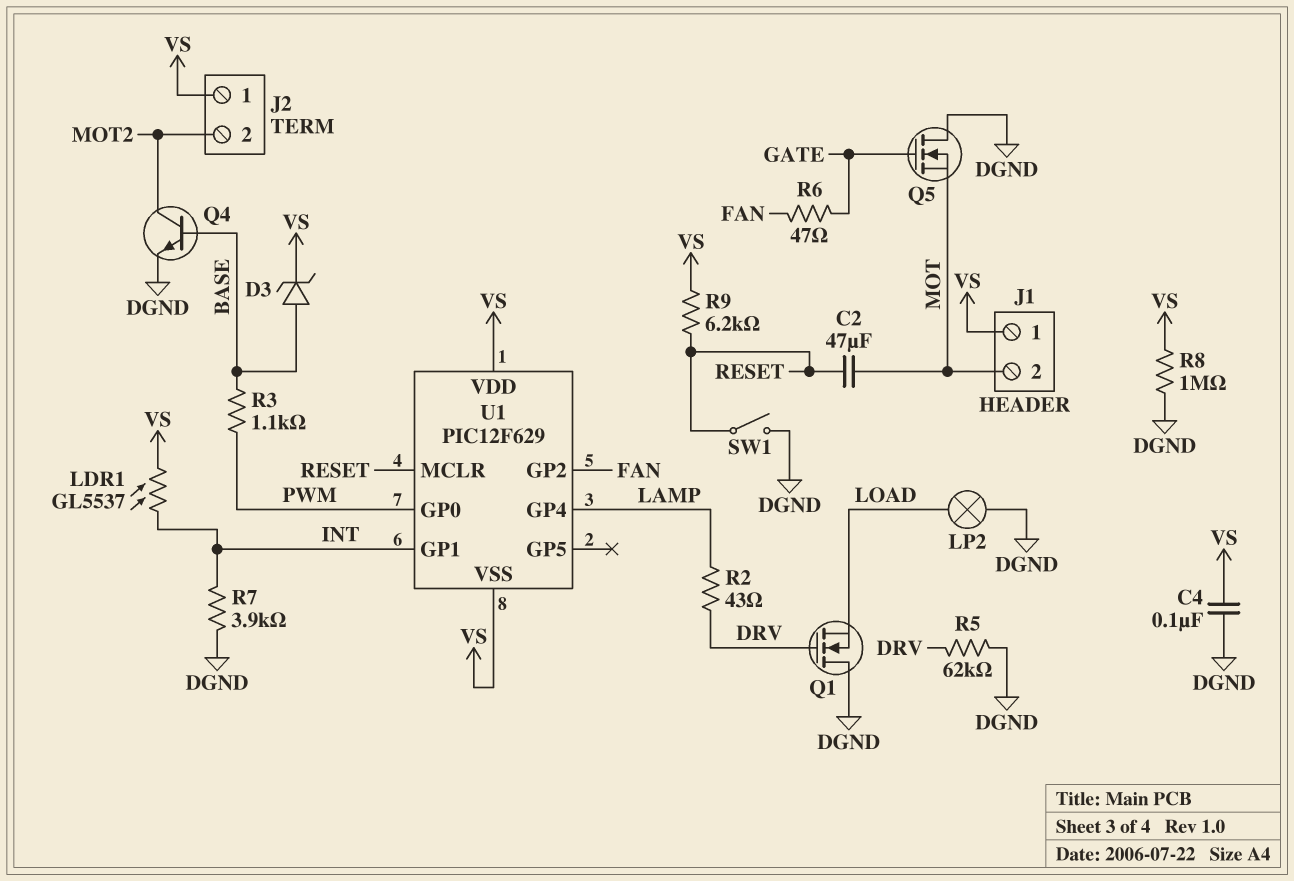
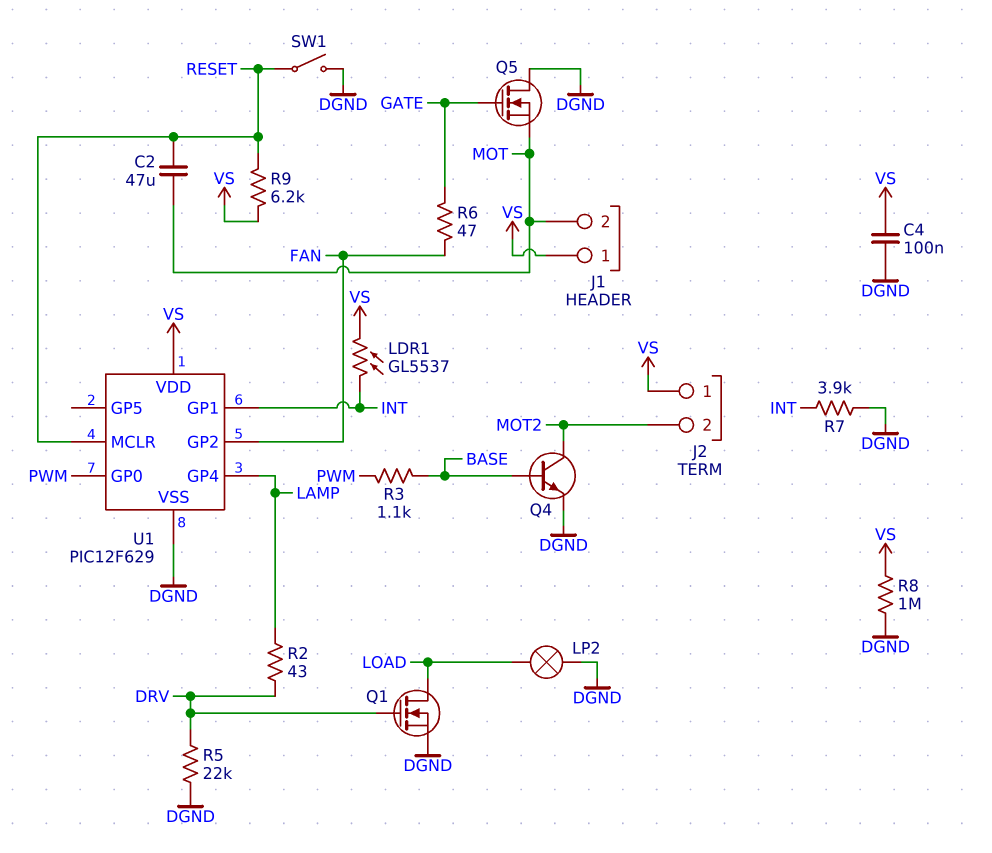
D3: zener (A BASE, K VS) -> none
Q1: NMOS (G DRV, D DGND, S LOAD) -> NMOS (G DRV, D LOAD, S DGND)
R5: 62k (DGND, DRV) -> 22k (DGND, DRV)
U1 pin VSS: VS -> DGND

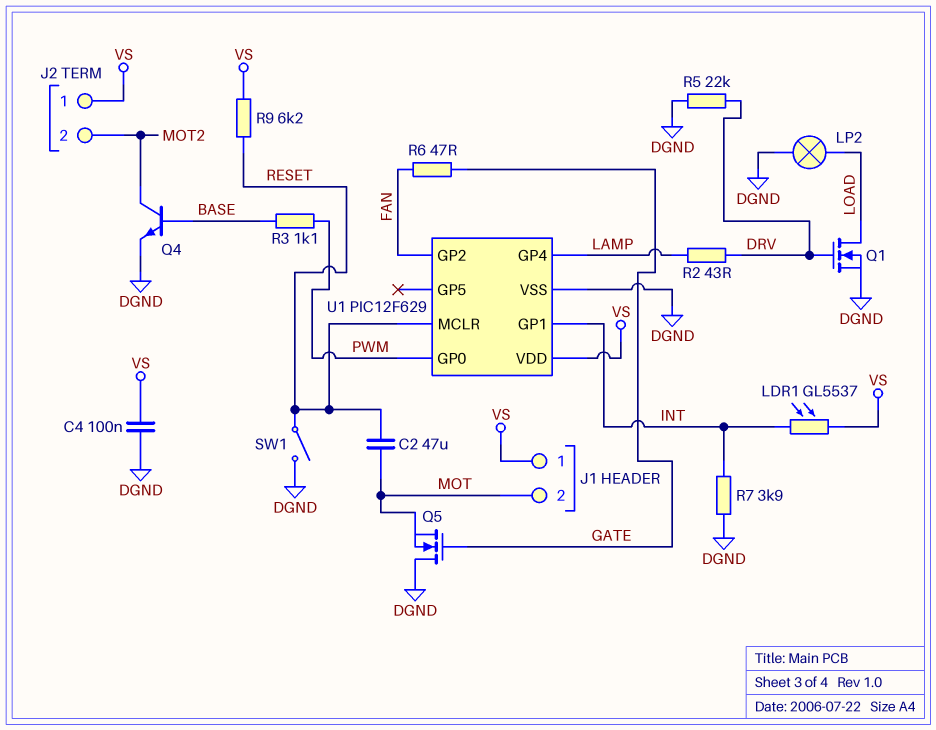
R8: 1M (DGND, VS) -> none

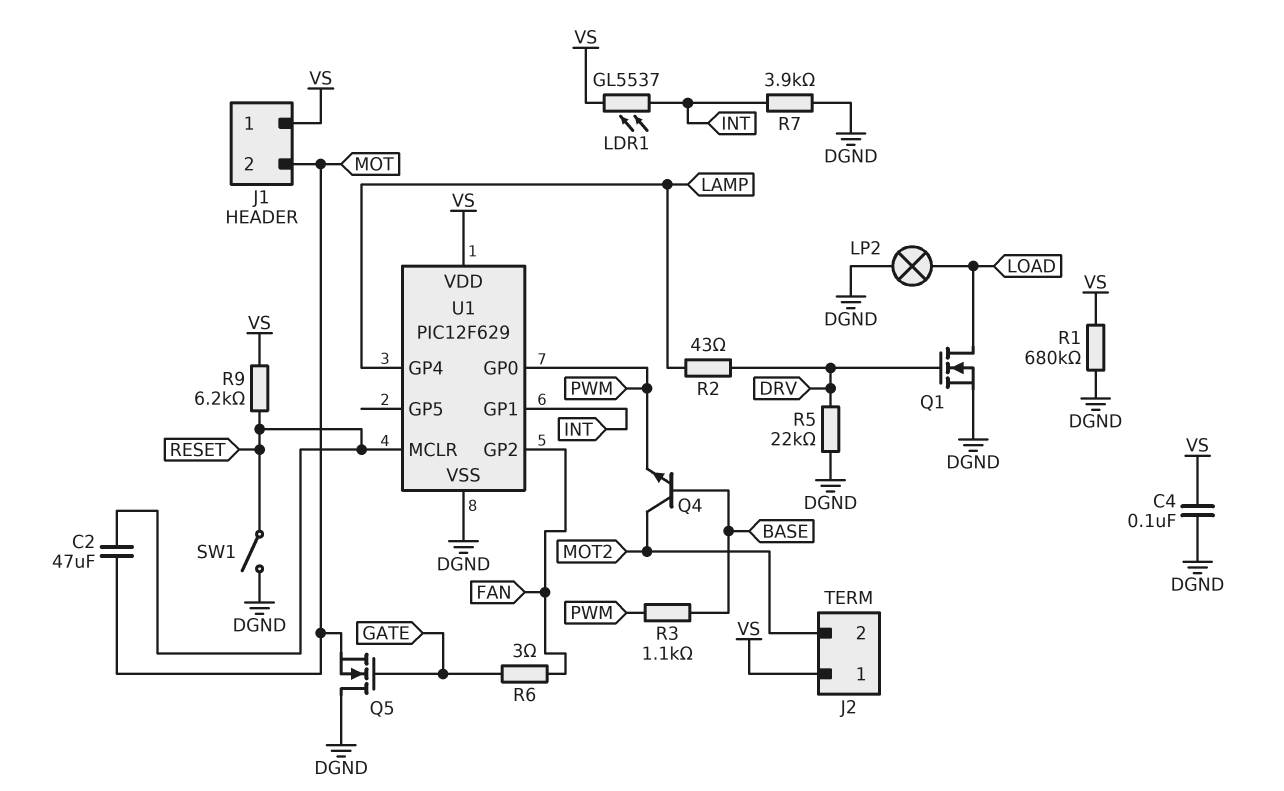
Q4: NPN (B BASE, C MOT2, E DGND) -> NPN (B BASE, C MOT2, E PWM)
R1: none -> 680k (DGND, VS)
R6: 47 (FAN, GATE) -> 3 (FAN, GATE)

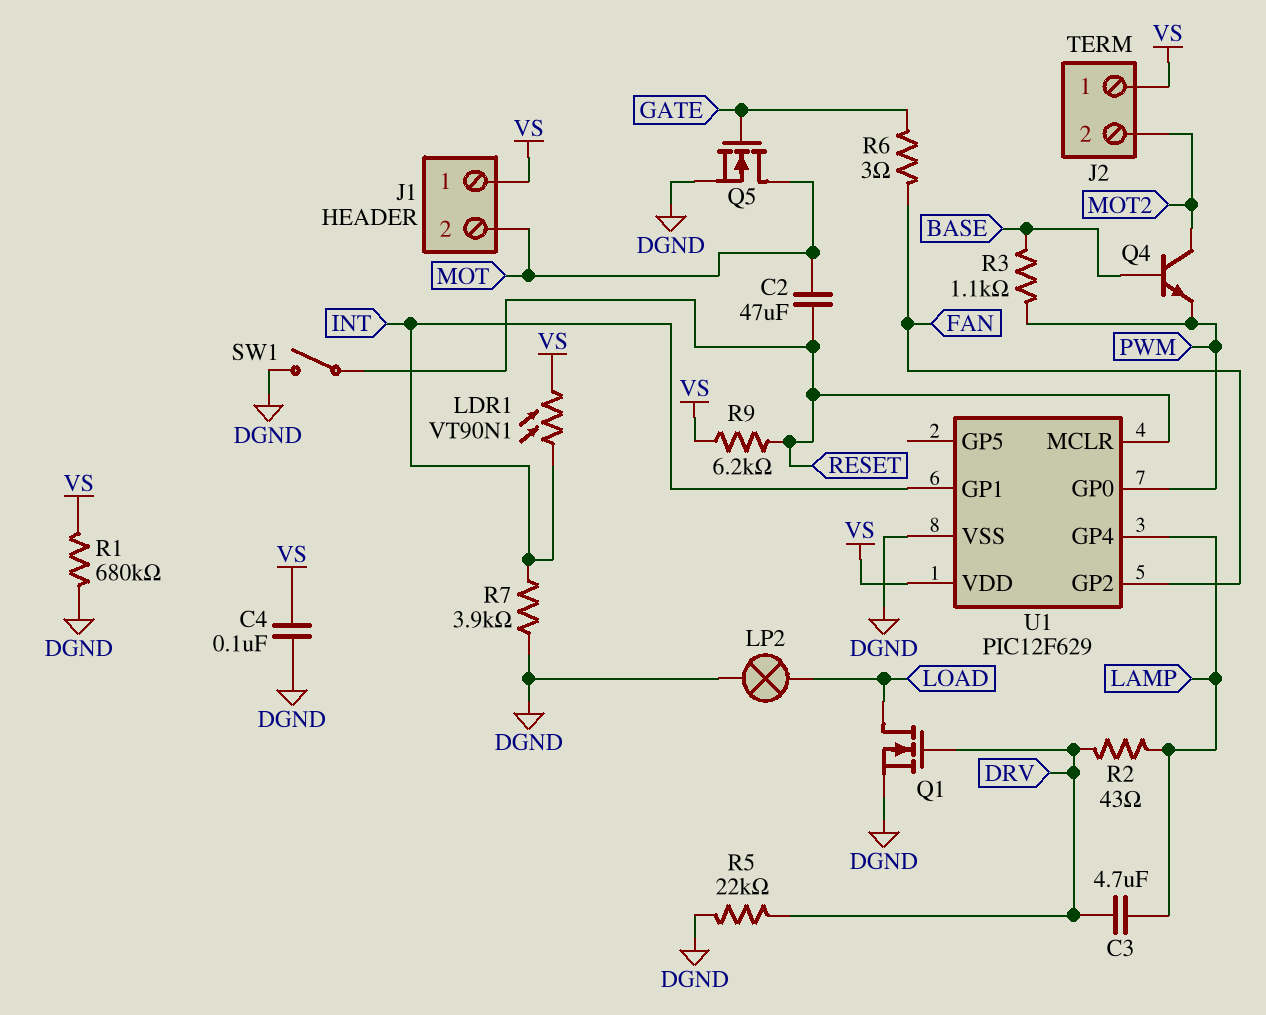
C3: none -> 4.7uF (DRV, LAMP)
LDR1: GL5537 (INT, VS) -> VT90N1 (INT, VS)
Q5: NMOS (G GATE, D DGND, S MOT) -> NMOS (G GATE, D MOT, S DGND)

